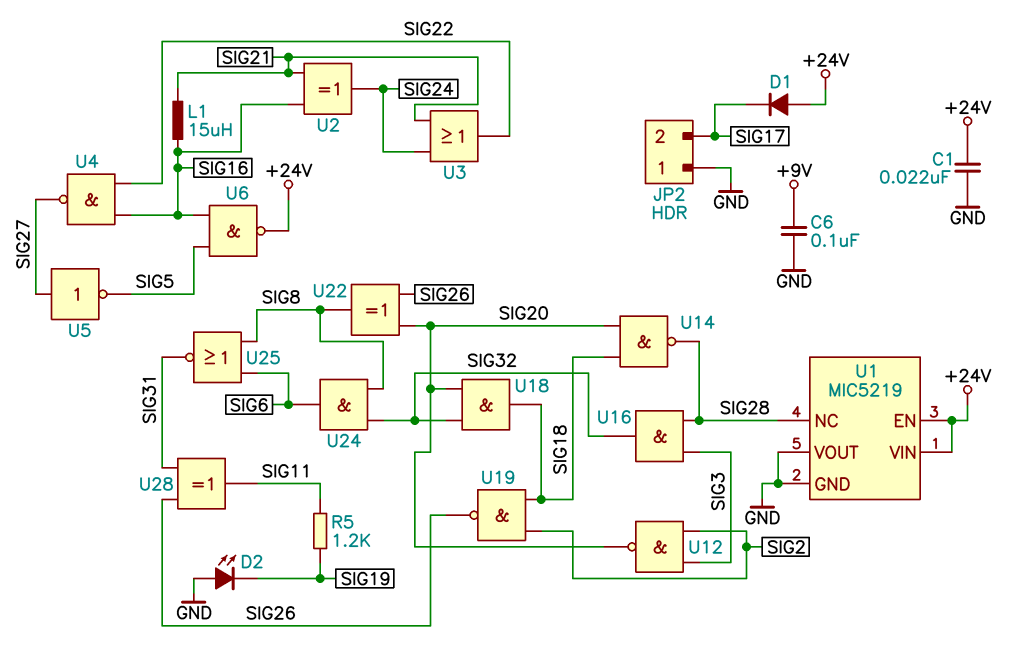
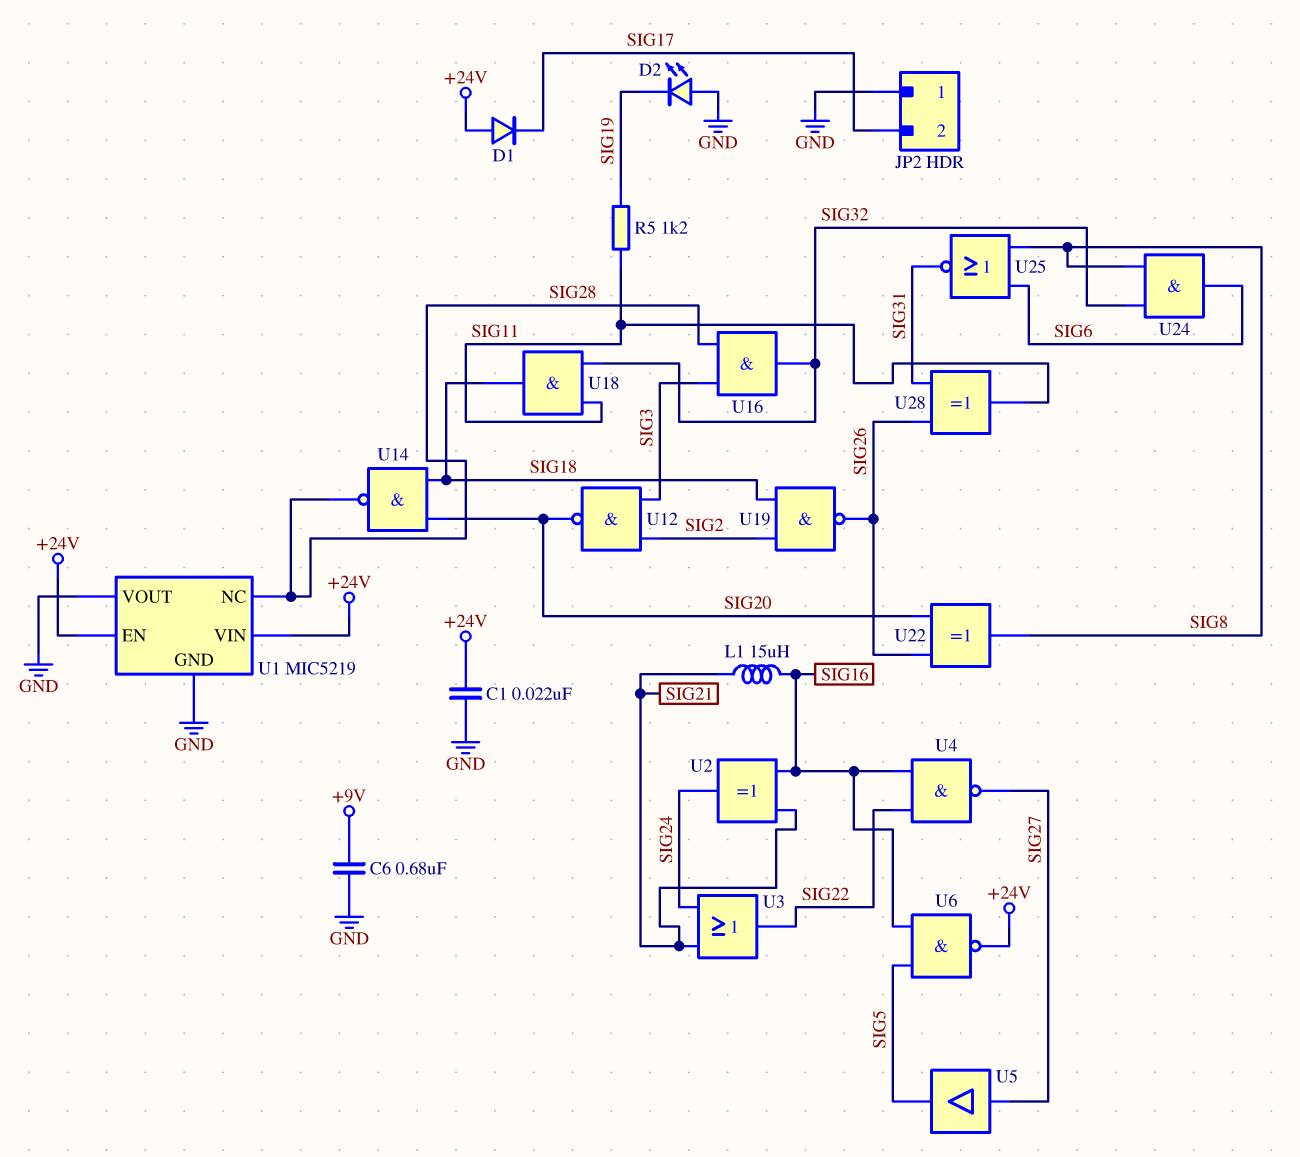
C6: 100nF (+9V, GND) -> 680nF (+9V, GND)
U5: NOT (in SIG27, out SIG5) -> buffer (in SIG27, out SIG5)
U18: AND (in SIG20, in SIG32, out SIG18) -> AND (in SIG11, in SIG32, out SIG18)

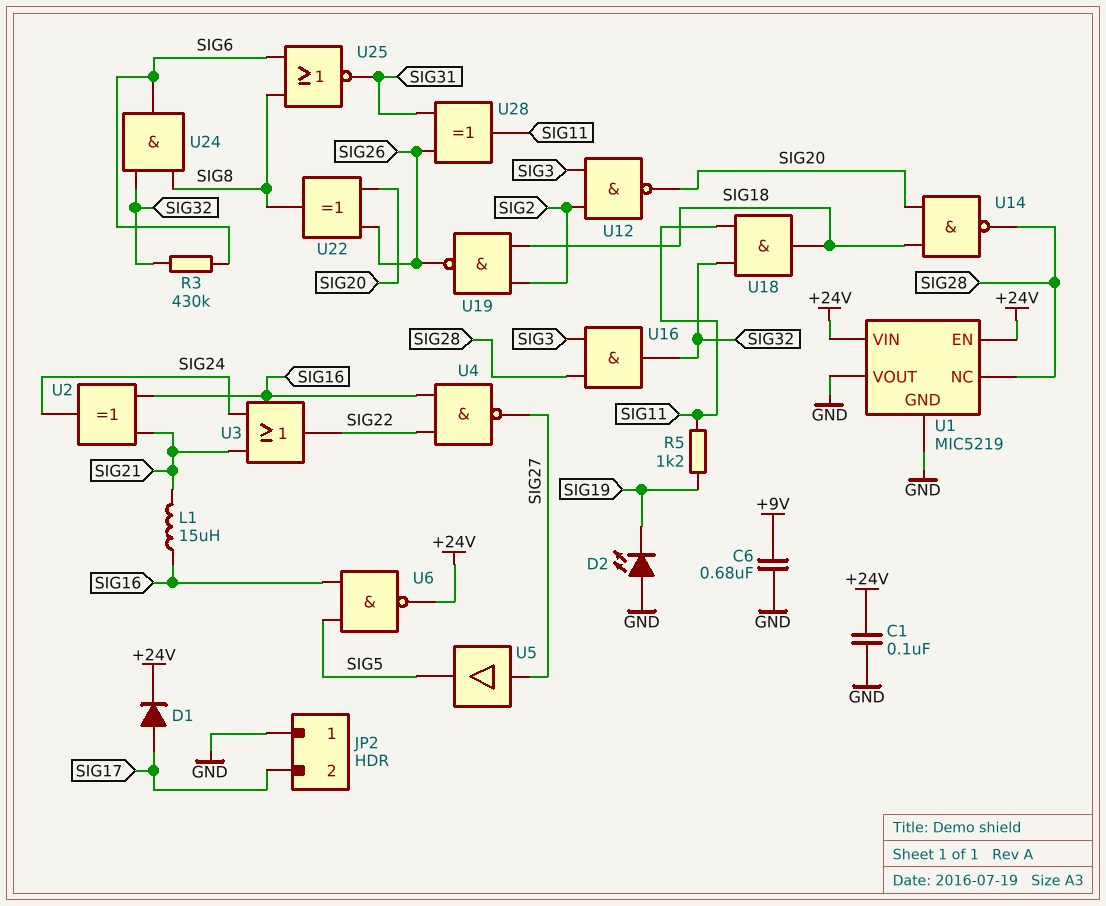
C1: 22nF (+24V, GND) -> 100nF (+24V, GND)
D1: diode (A +24V, K SIG17) -> diode (A SIG17, K +24V)
R3: none -> 430k (SIG6, SIG32)

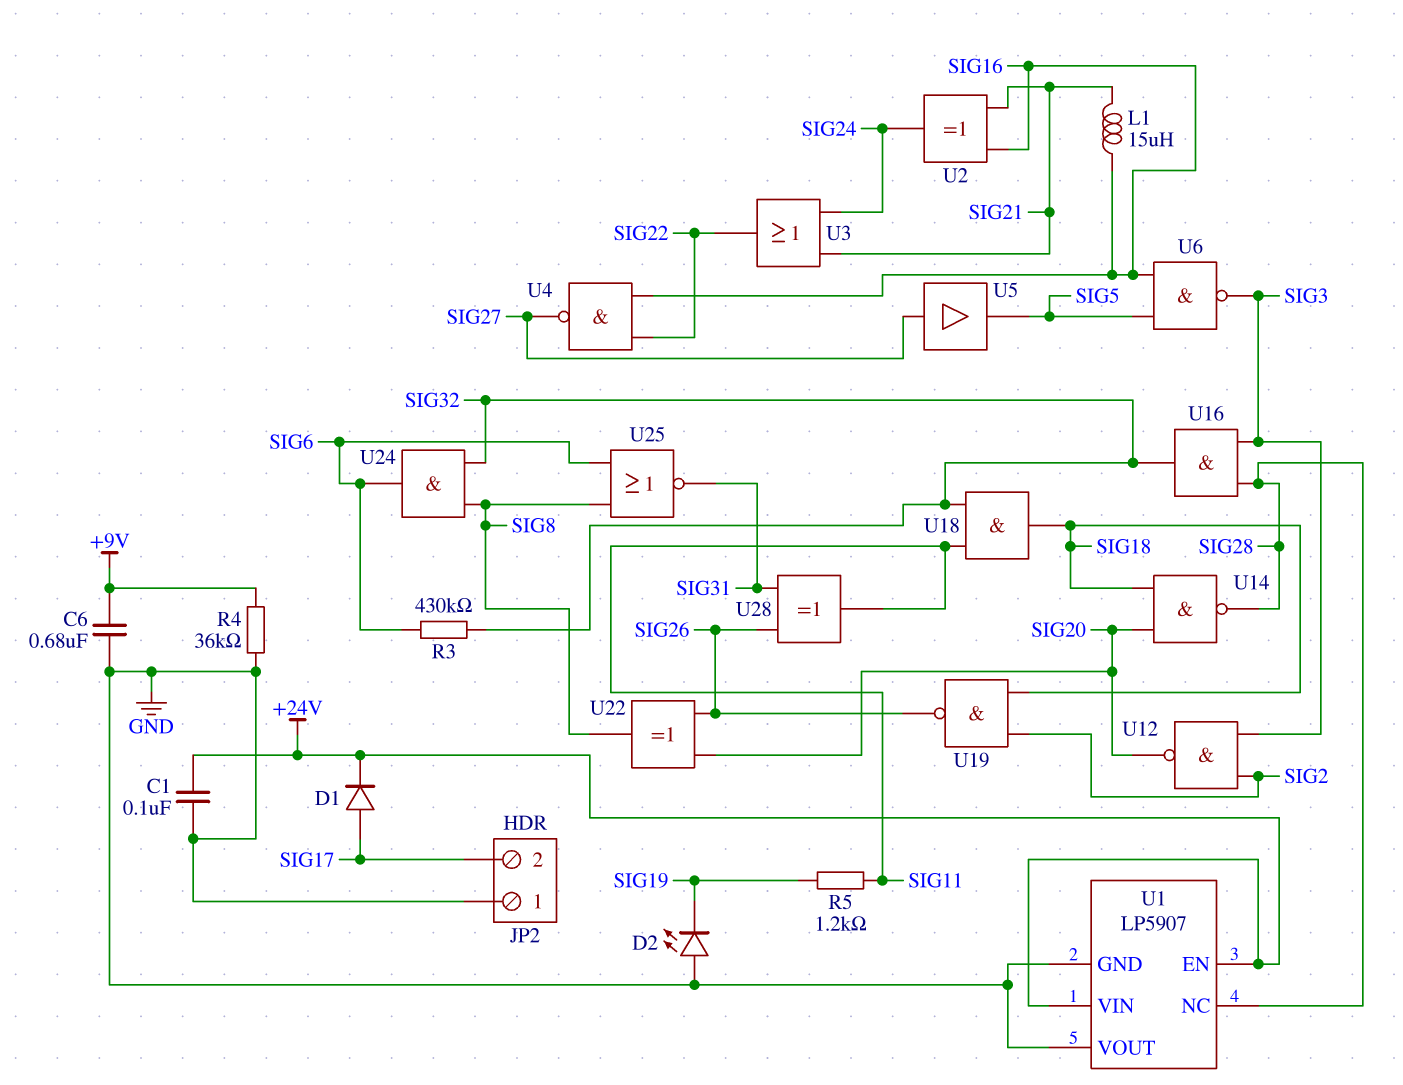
R4: none -> 36k (+9V, GND)
U1: MIC5219 -> LP5907
U6: NAND (in SIG5, in SIG16, out +24V) -> NAND (in SIG5, in SIG16, out SIG3)

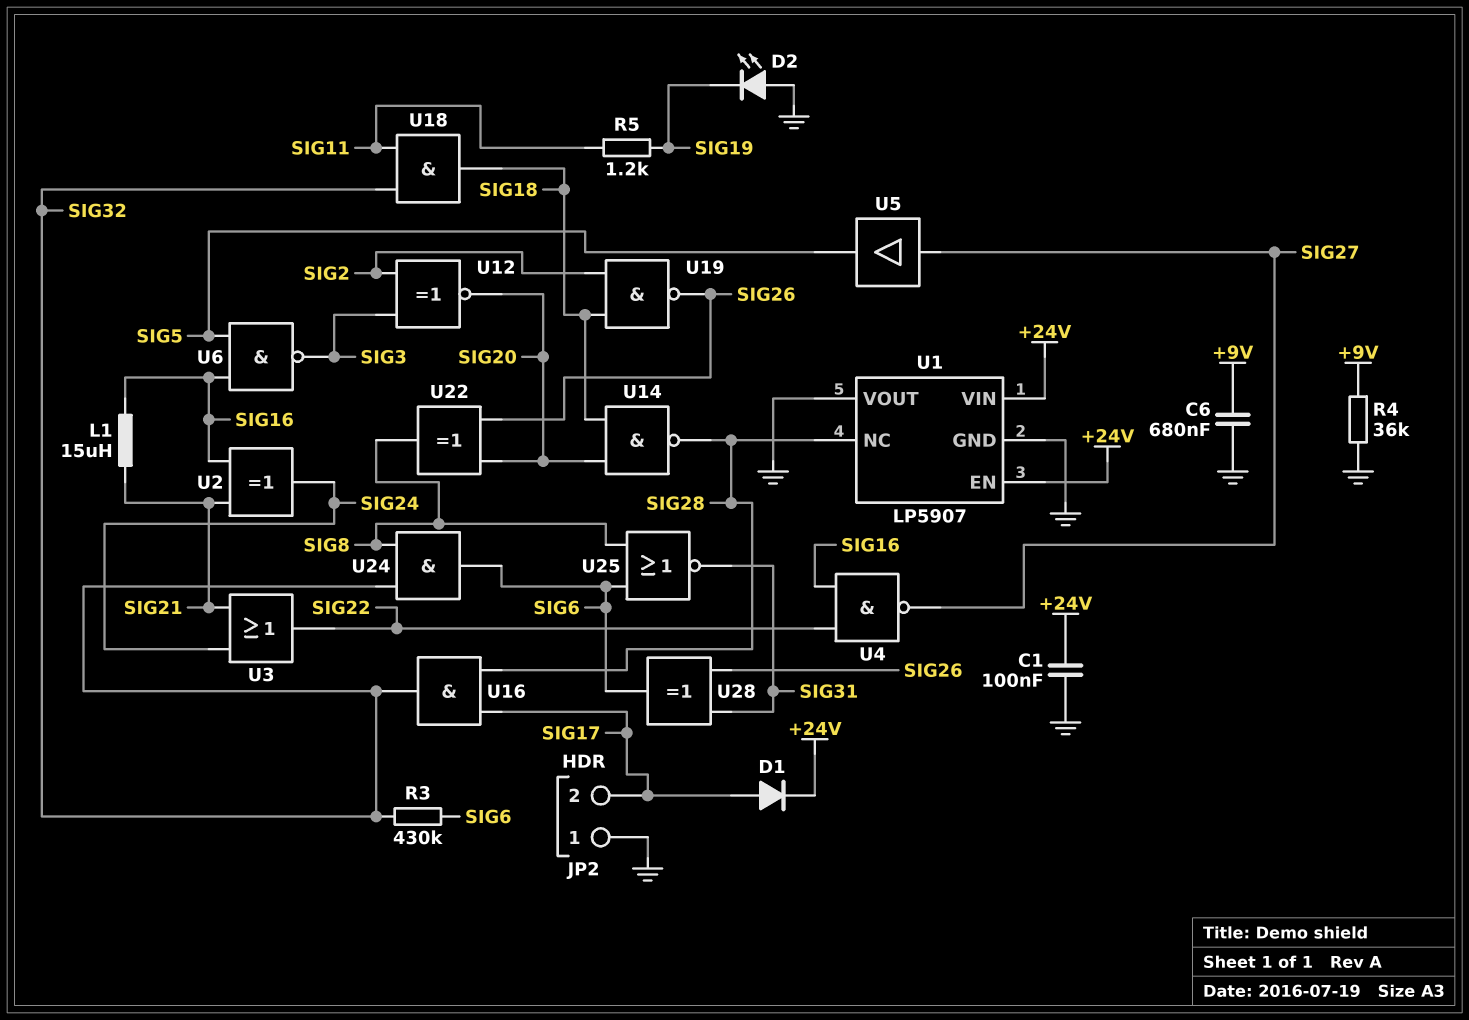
U12: NAND (in SIG2, in SIG3, out SIG20) -> XNOR (in SIG2, in SIG3, out SIG20)
U16: AND (in SIG3, in SIG28, out SIG32) -> AND (in SIG17, in SIG28, out SIG32)
U28: XOR (in SIG26, in SIG31, out SIG11) -> XOR (in SIG26, in SIG31, out SIG6)

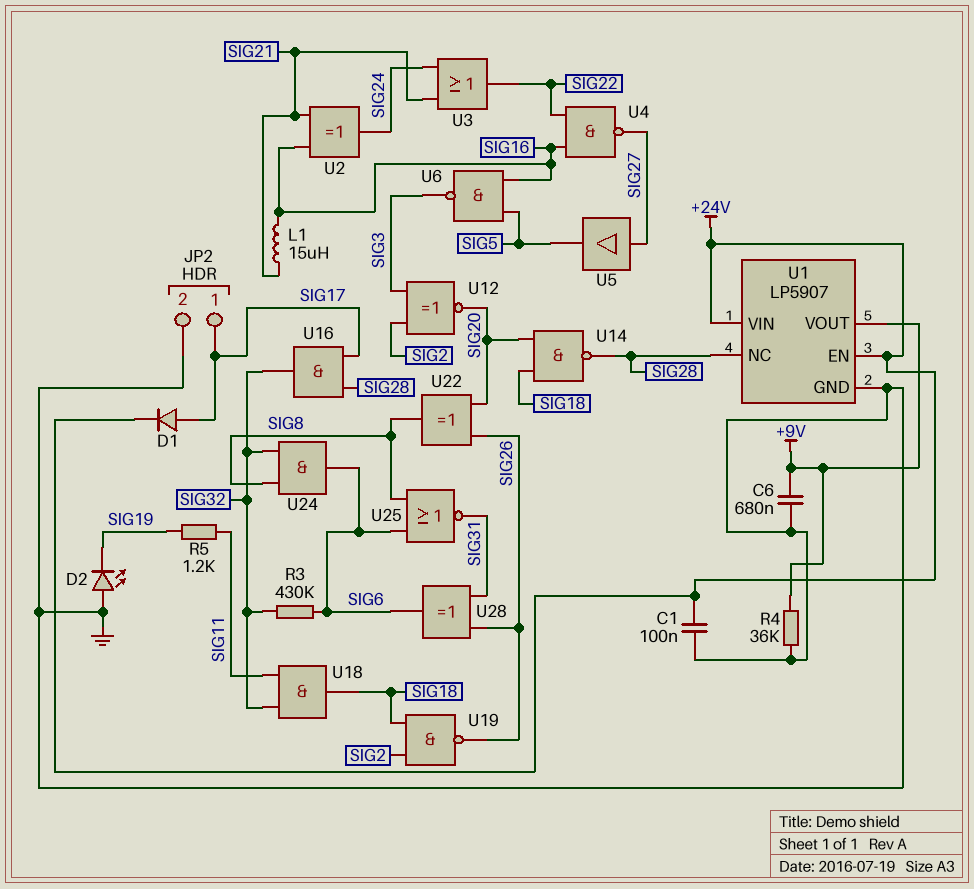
JP2 pin 1: GND -> SIG17
JP2 pin 2: SIG17 -> GND
U1 pin VOUT: GND -> +9V

